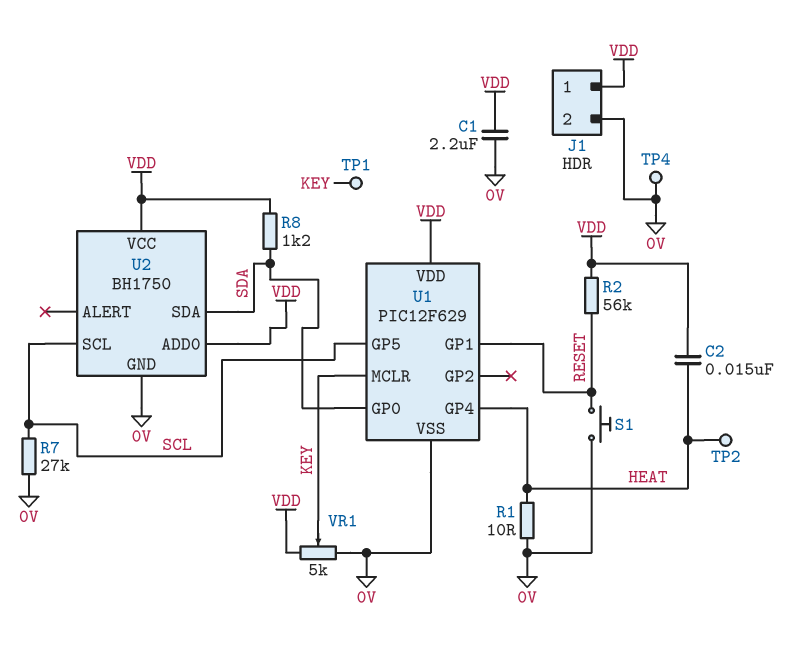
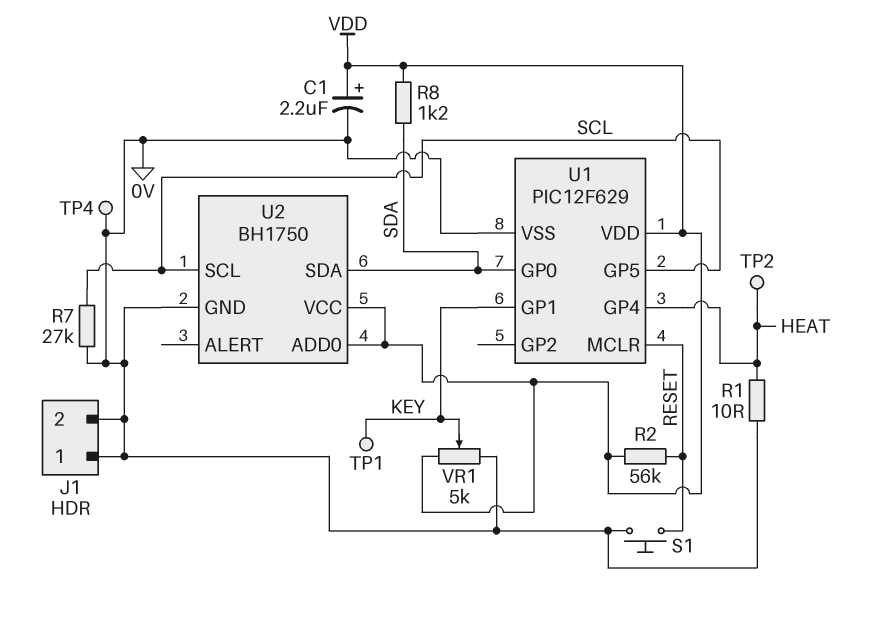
C1: 2.2uF (0V, VDD) -> 2.2uF (plus VDD, minus 0V)
C2: 15nF (HEAT, VDD) -> none
J1 pin 1: VDD -> 0V
U1 pin GP1: RESET -> KEY
U1 pin MCLR: KEY -> RESET

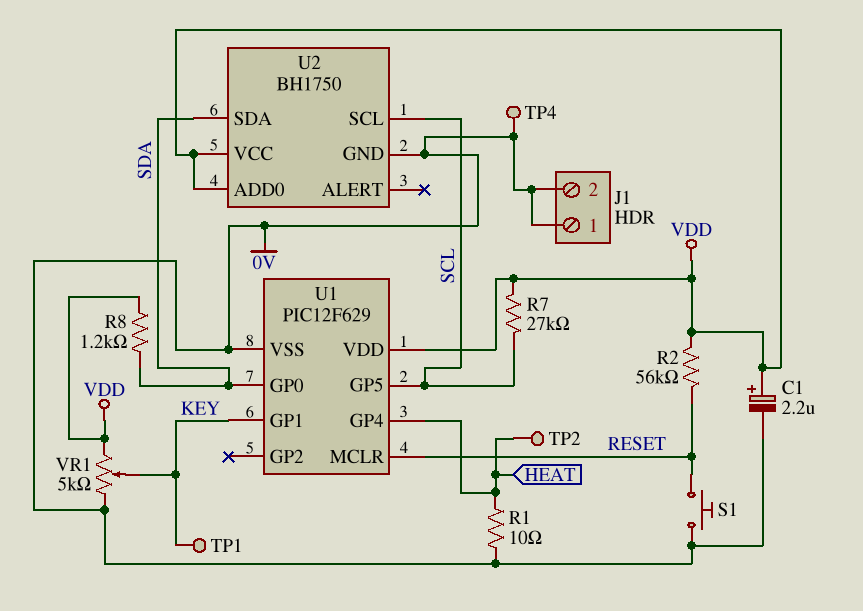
R7: 27k (0V, SCL) -> 27k (SCL, VDD)

